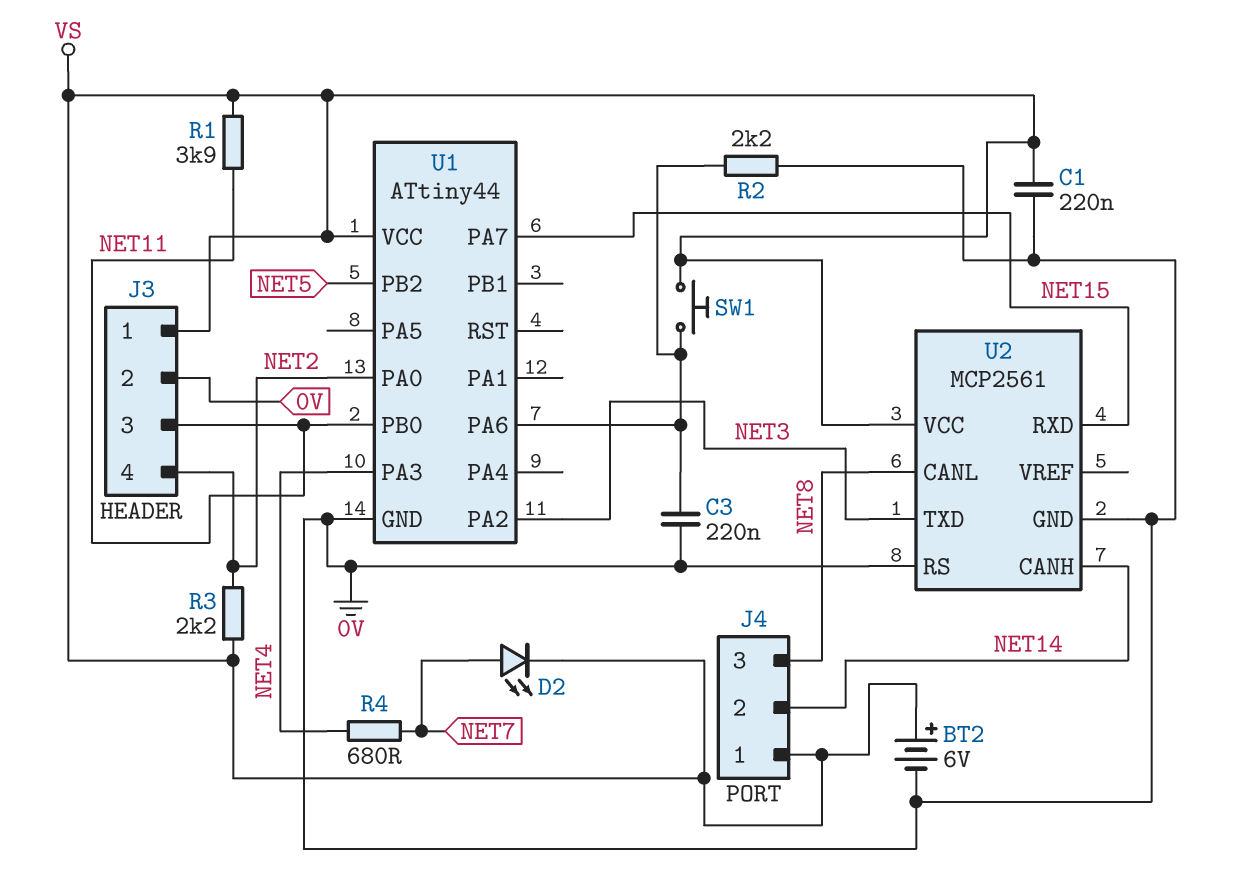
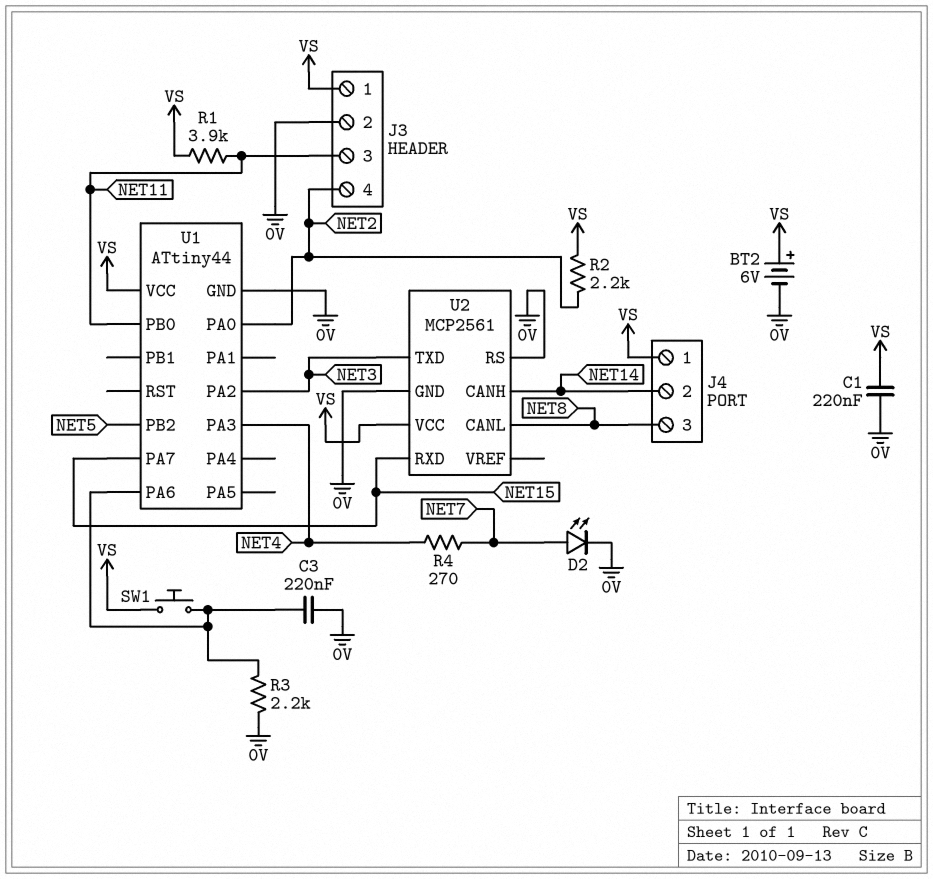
D2: LED (A NET7, K VS) -> LED (A NET7, K 0V)
R2: 2.2k (0V, U1/PA6) -> 2.2k (NET2, VS)
R3: 2.2k (NET2, VS) -> 2.2k (0V, U1/PA6)
R4: 680 (NET4, NET7) -> 270 (NET4, NET7)

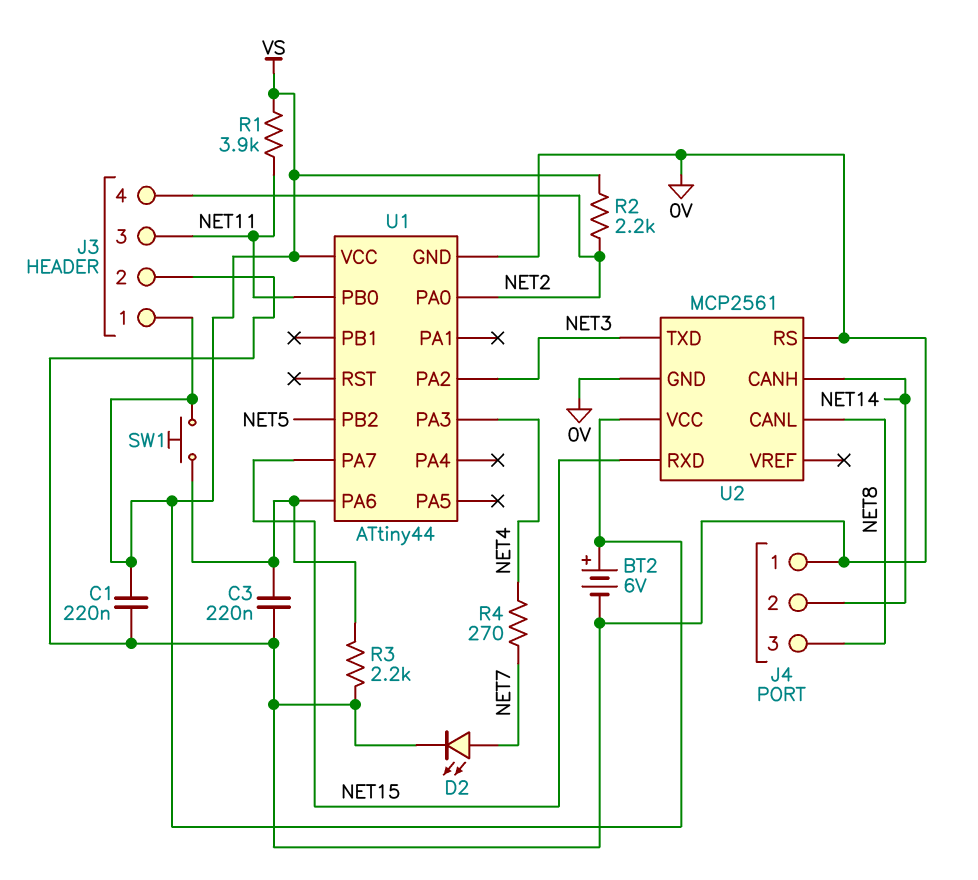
J4 pin 1: VS -> 0V

